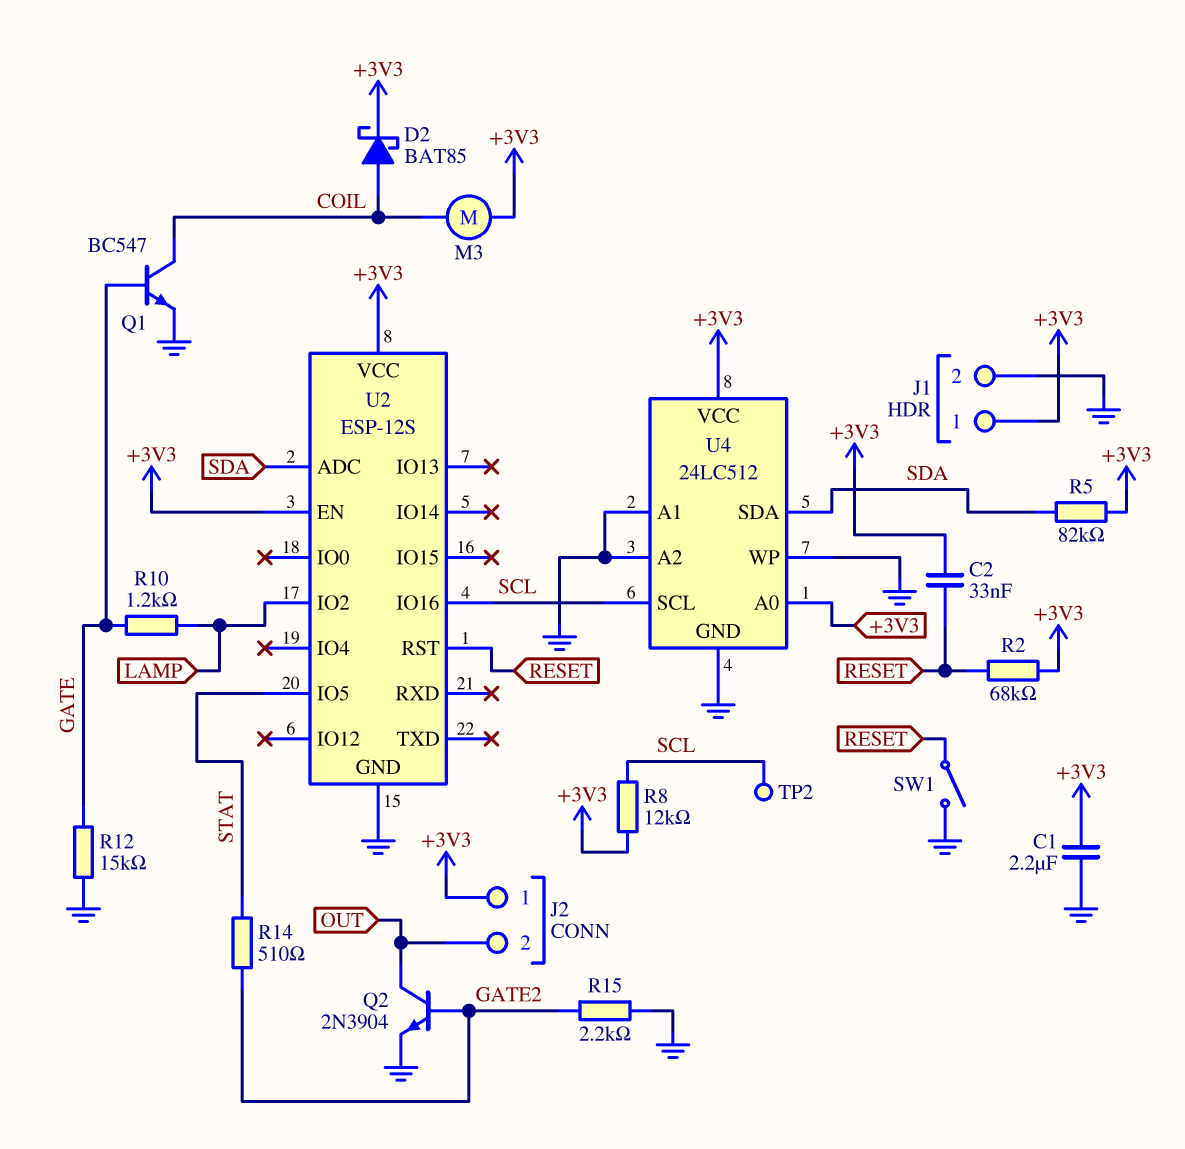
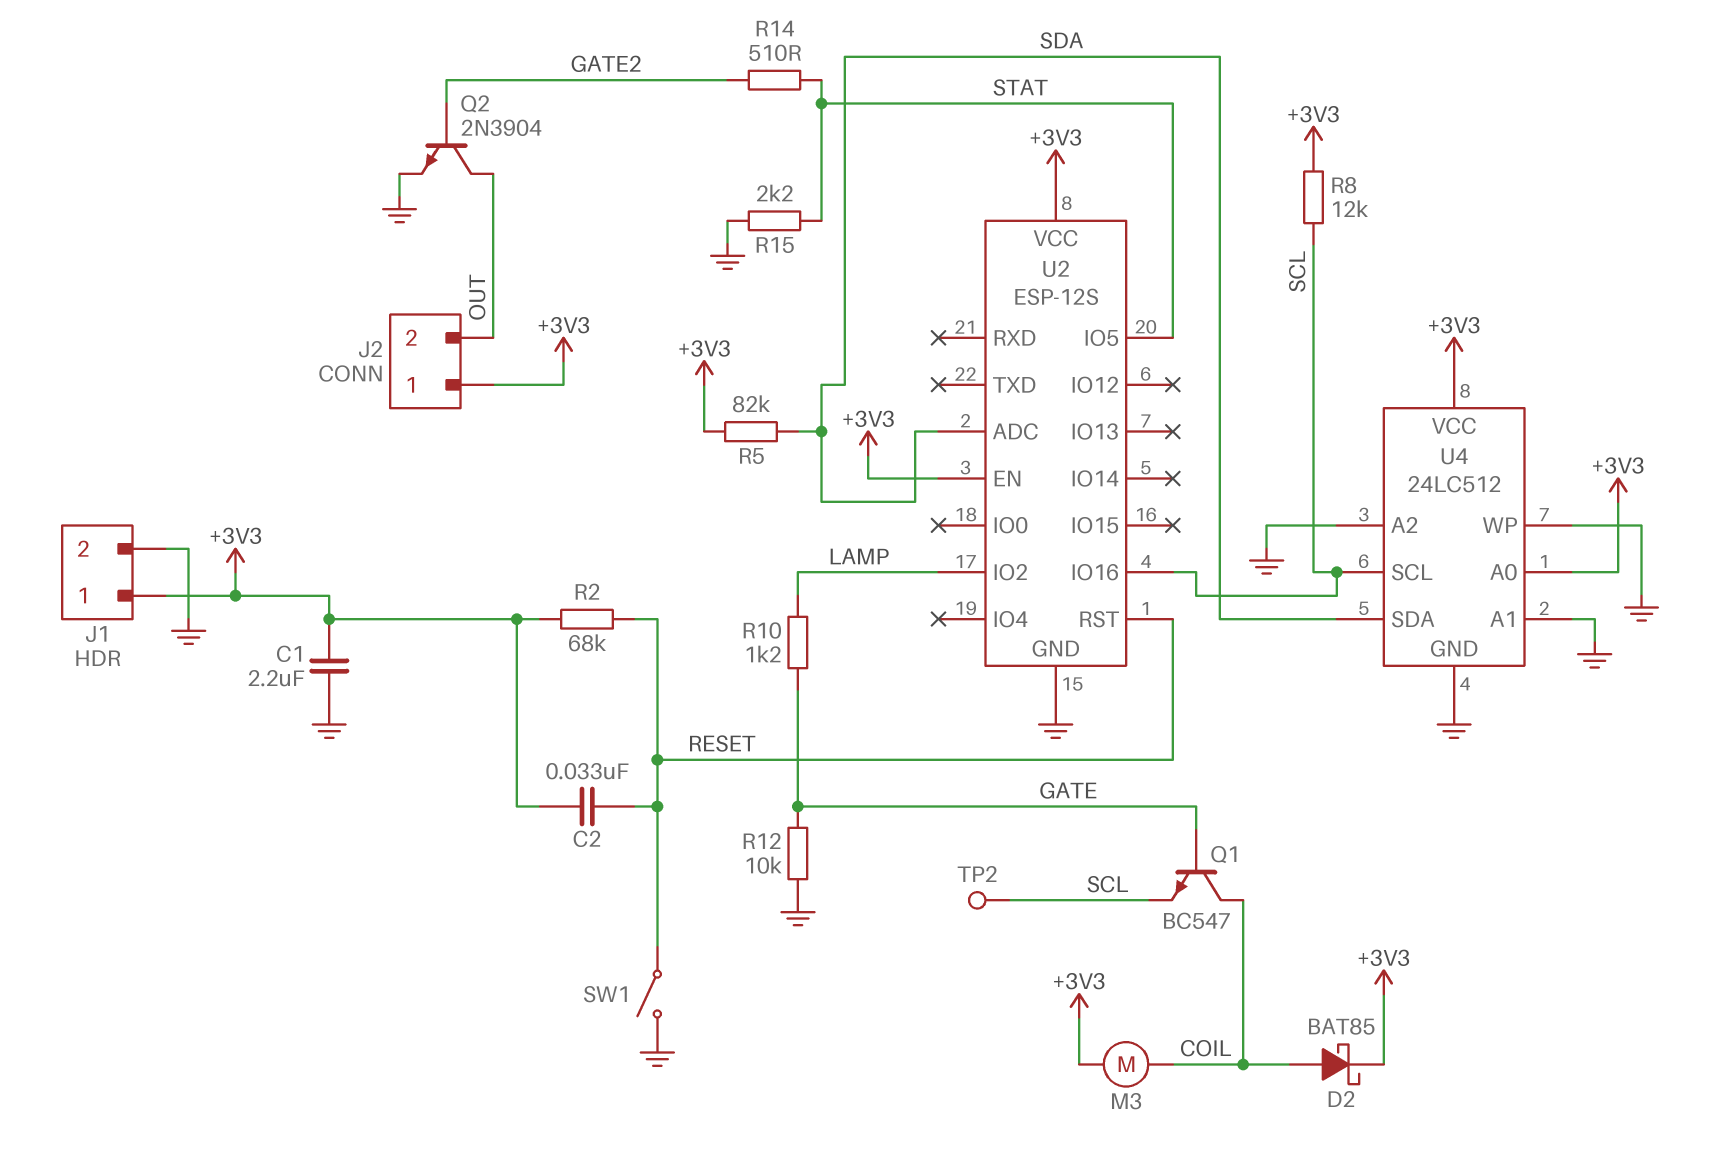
Q1: NPN BC547 (B GATE, C COIL, E GND) -> NPN BC547 (B GATE, C COIL, E SCL)
R12: 15k (GATE, GND) -> 10k (GATE, GND)
R15: 2.2k (GATE2, GND) -> 2.2k (GND, STAT)

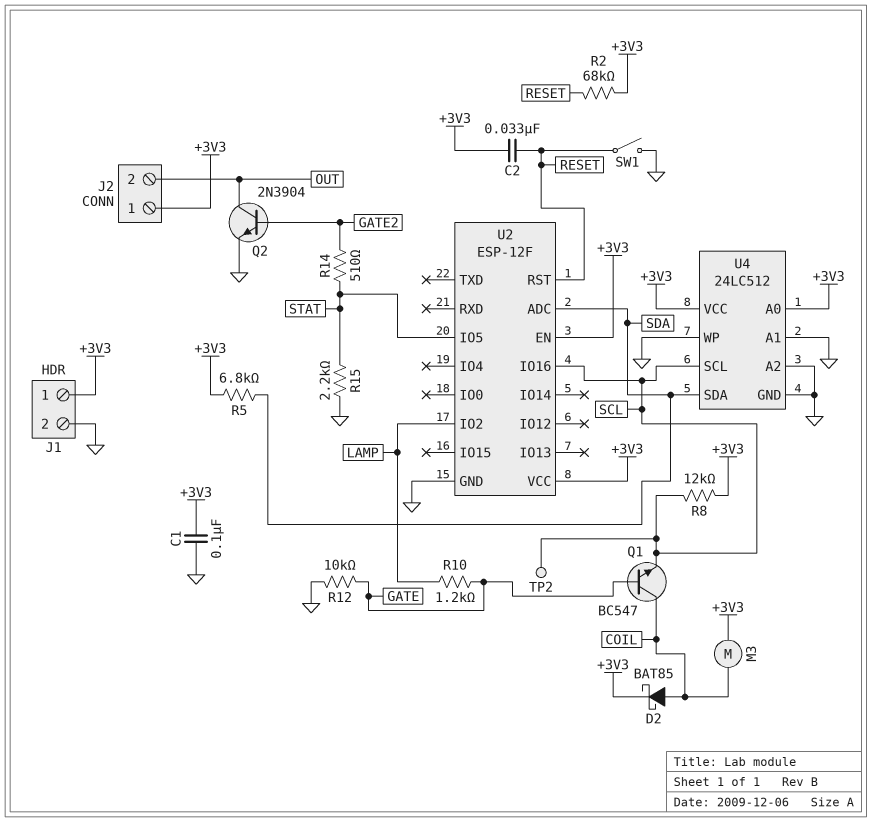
C1: 2.2uF (+3V3, GND) -> 100nF (+3V3, GND)
R5: 82k (+3V3, SDA) -> 6.8k (+3V3, SDA)
U2: ESP-12S -> ESP-12F

